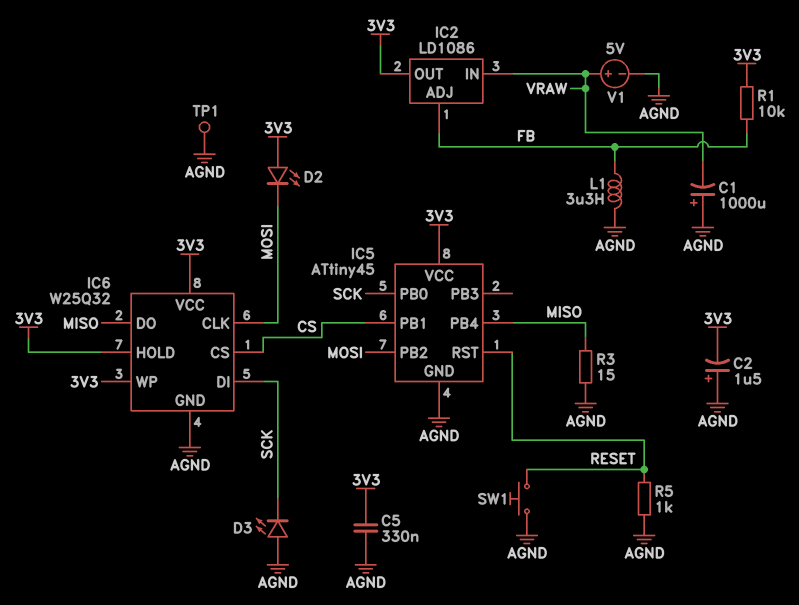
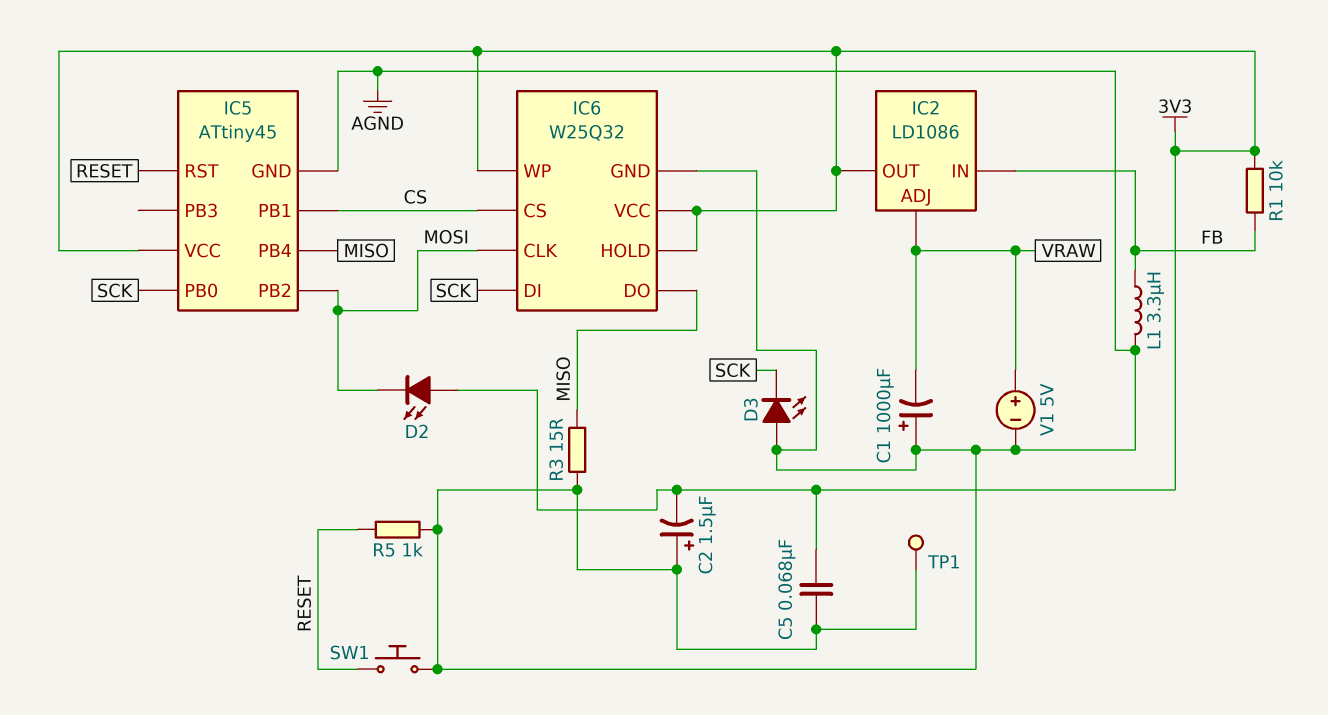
C5: 330nF (3V3, AGND) -> 68nF (3V3, AGND)
IC2 pin ADJ: FB -> VRAW
IC2 pin IN: VRAW -> FB

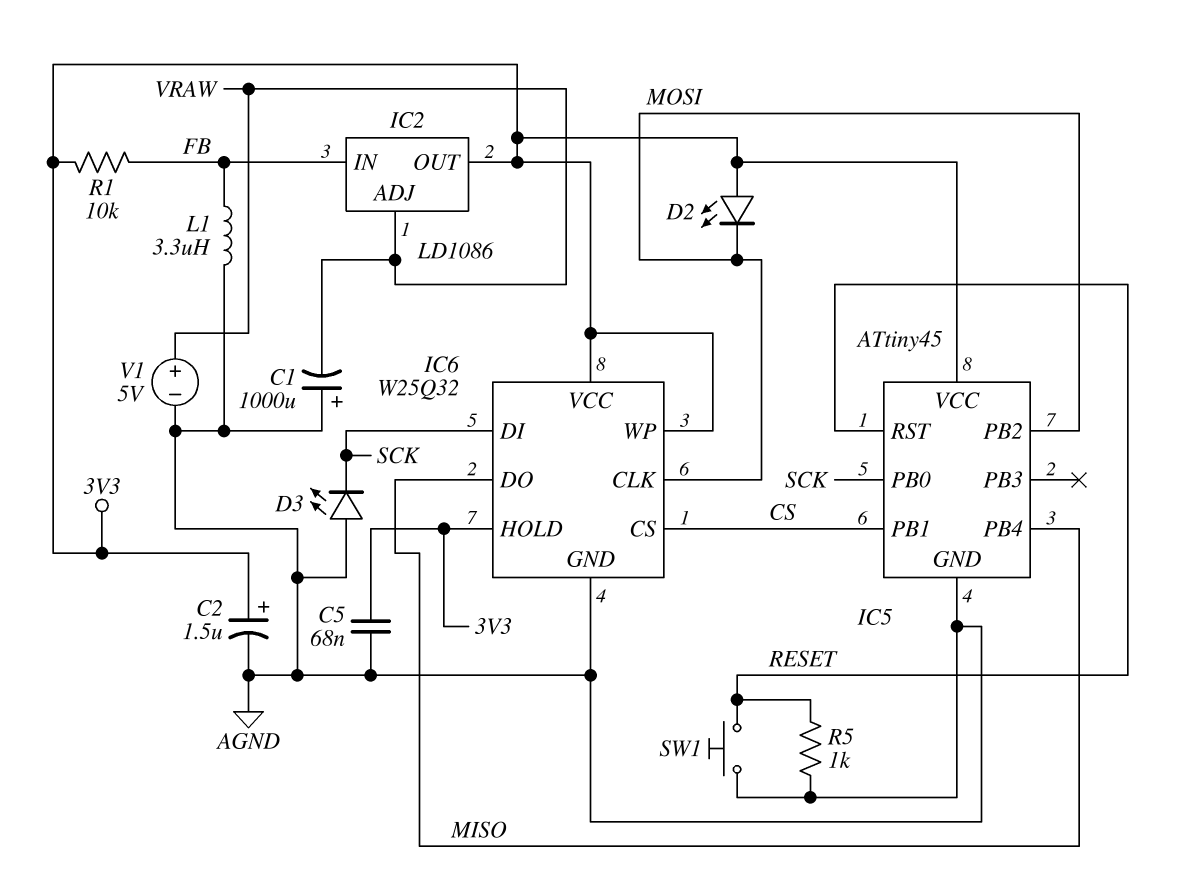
C2: 1.5uF (plus AGND, minus 3V3) -> 1.5uF (plus 3V3, minus AGND)
R3: 15 (AGND, MISO) -> none
TP1: test point (AGND) -> none

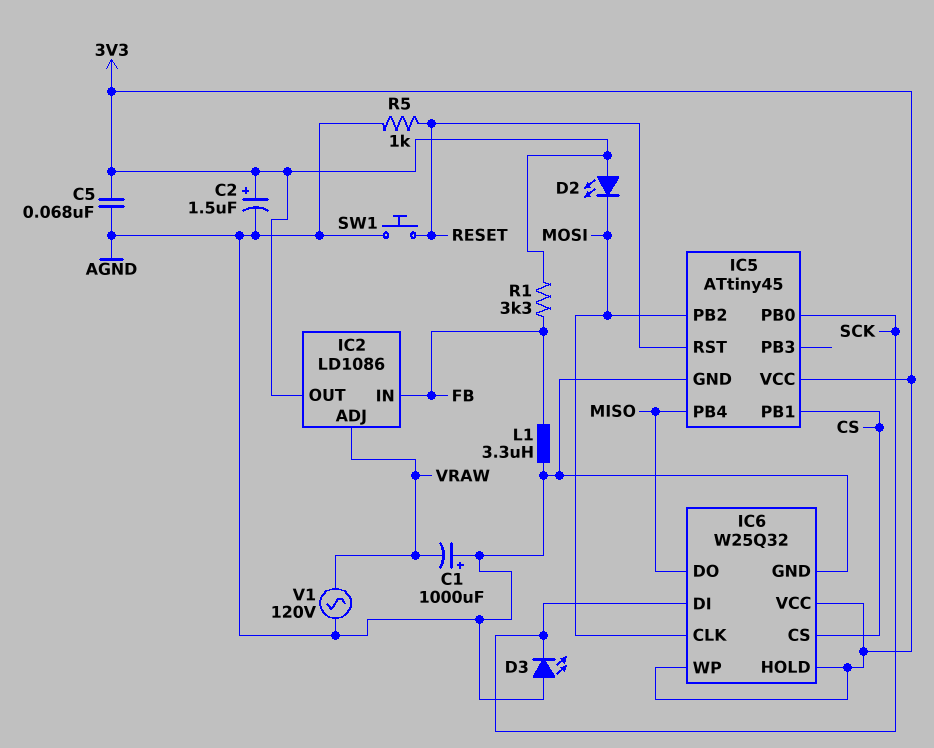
R1: 10k (3V3, FB) -> 3.3k (3V3, FB)
V1: 5V (plus VRAW, minus AGND) -> AC 120V (AGND, VRAW)

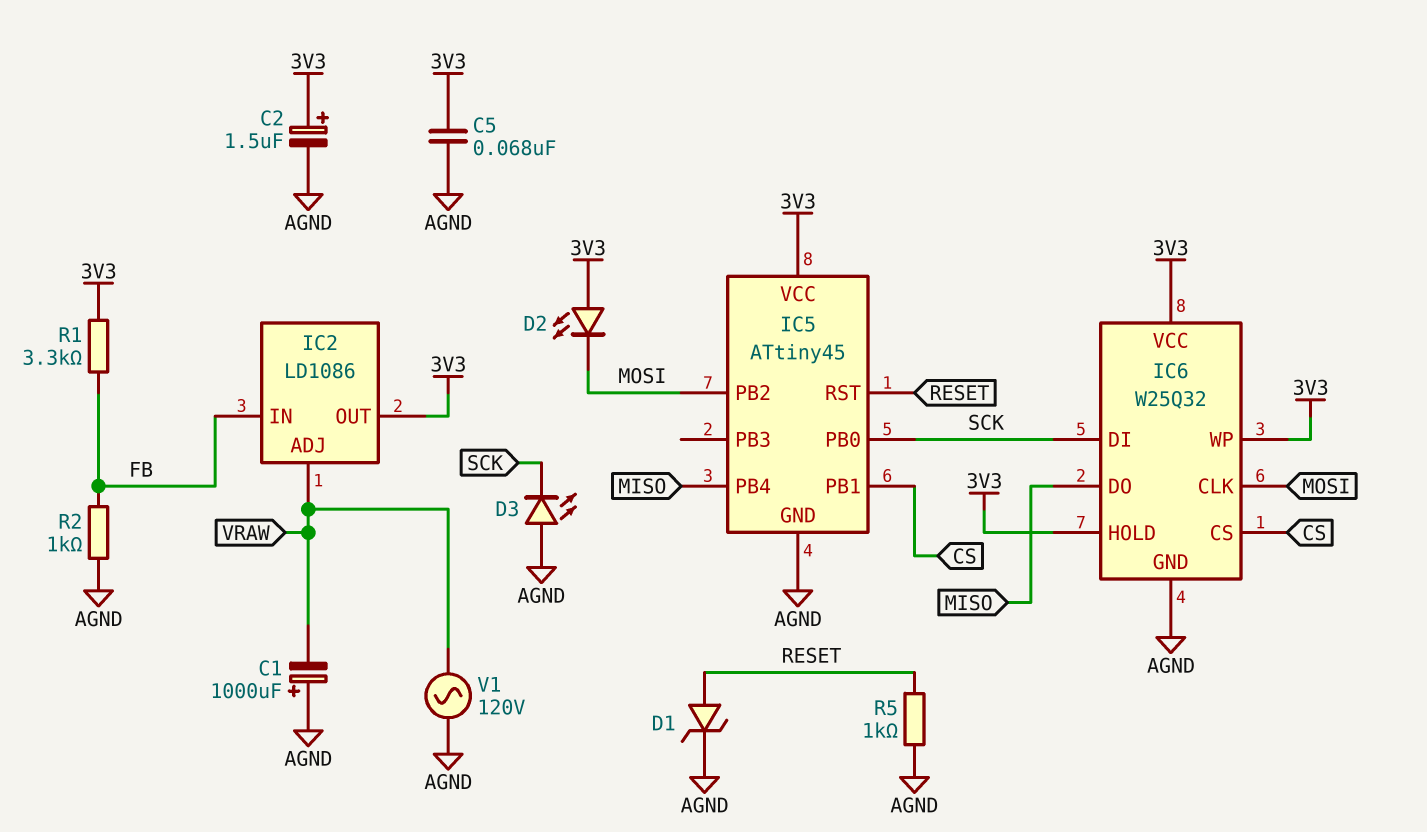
D1: none -> zener (A RESET, K AGND)
L1: 3.3uH (AGND, FB) -> none
R2: none -> 1k (AGND, FB)
SW1: button (AGND, RESET) -> none

